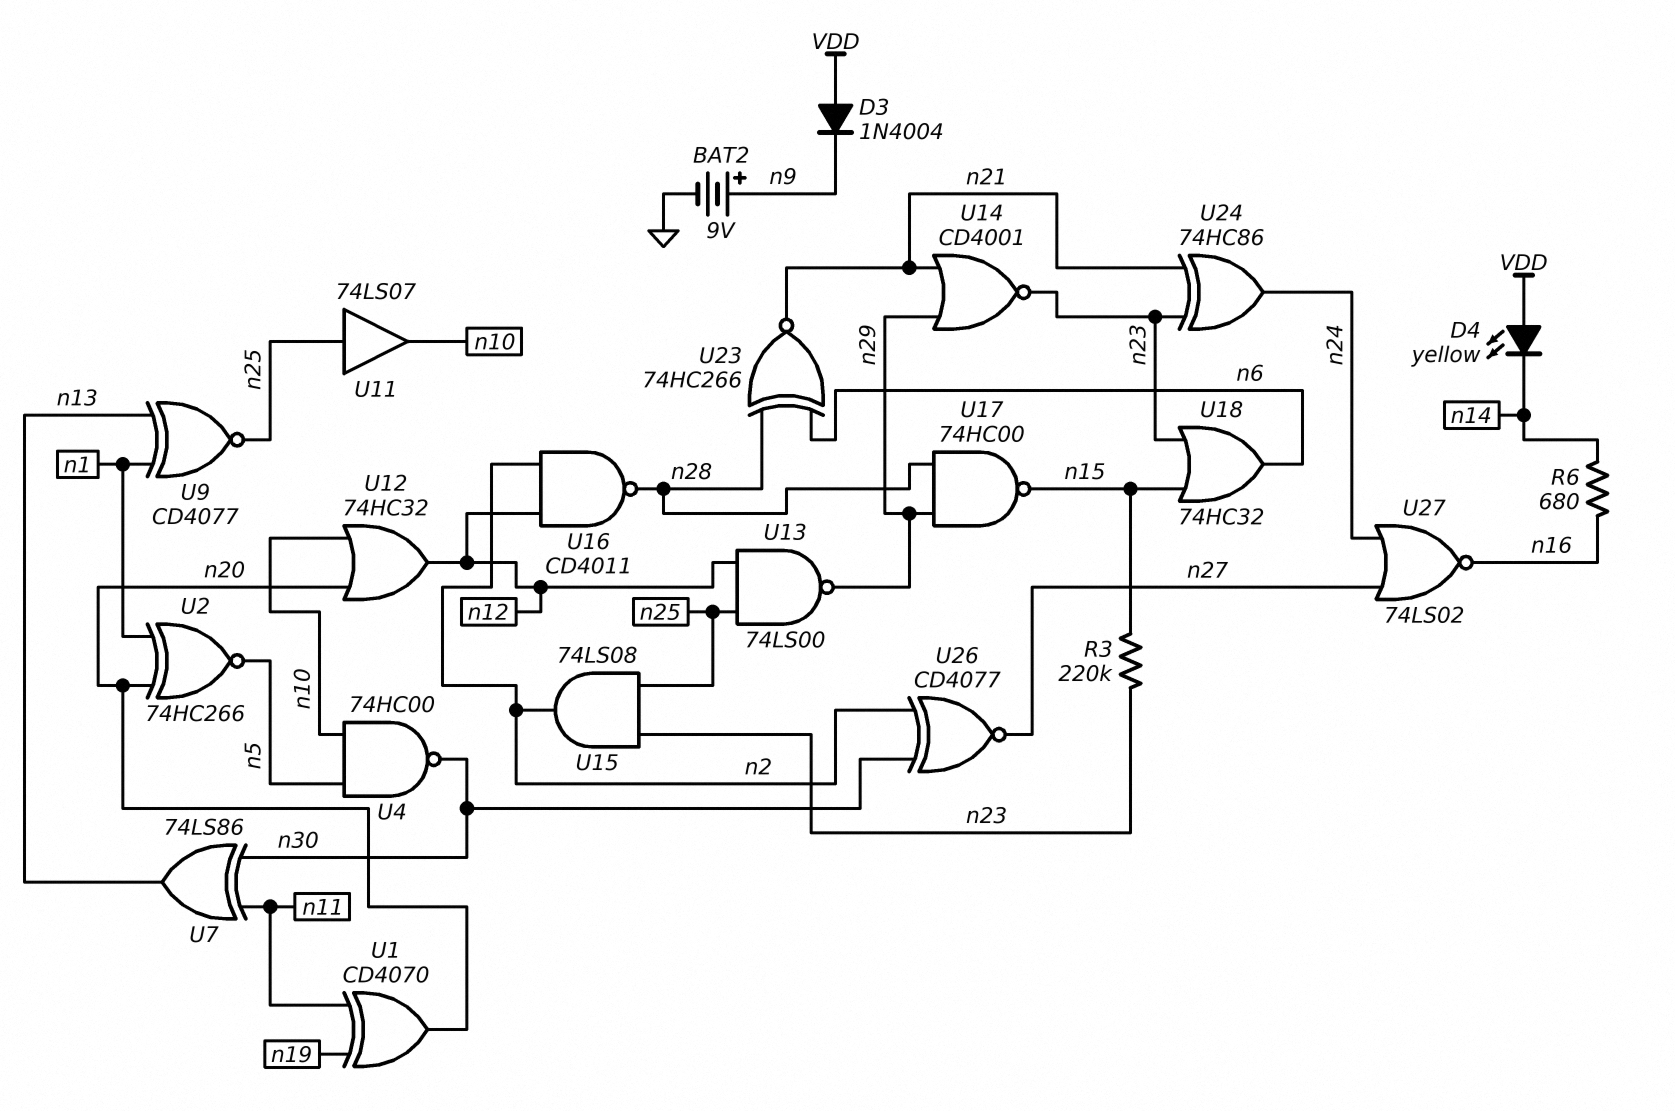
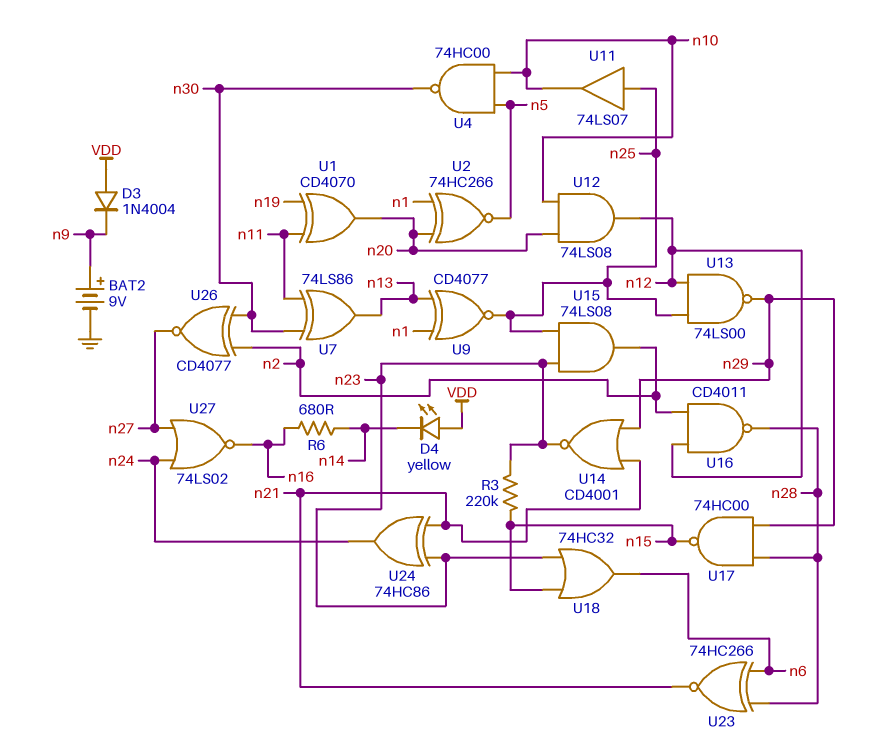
U12: OR 74HC32 (in n10, in n20, out n12) -> AND 74LS08 (in n10, in n20, out n12)

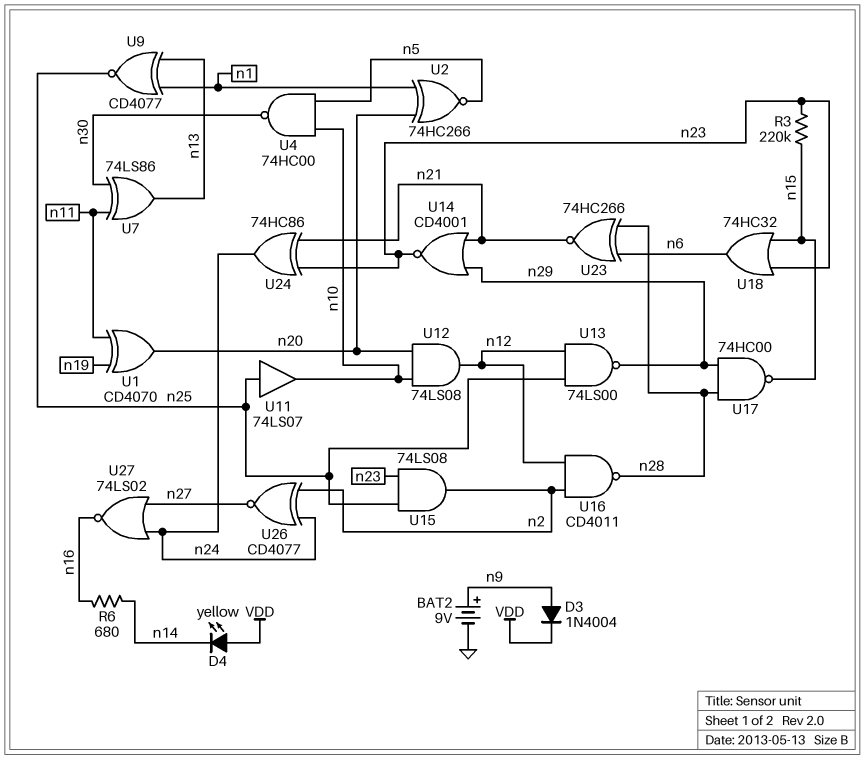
D3: diode 1N4004 (A VDD, K n9) -> diode 1N4004 (A n9, K VDD)
U26: XNOR CD4077 (in n2, in n30, out n27) -> XNOR CD4077 (in n2, in n24, out n27)

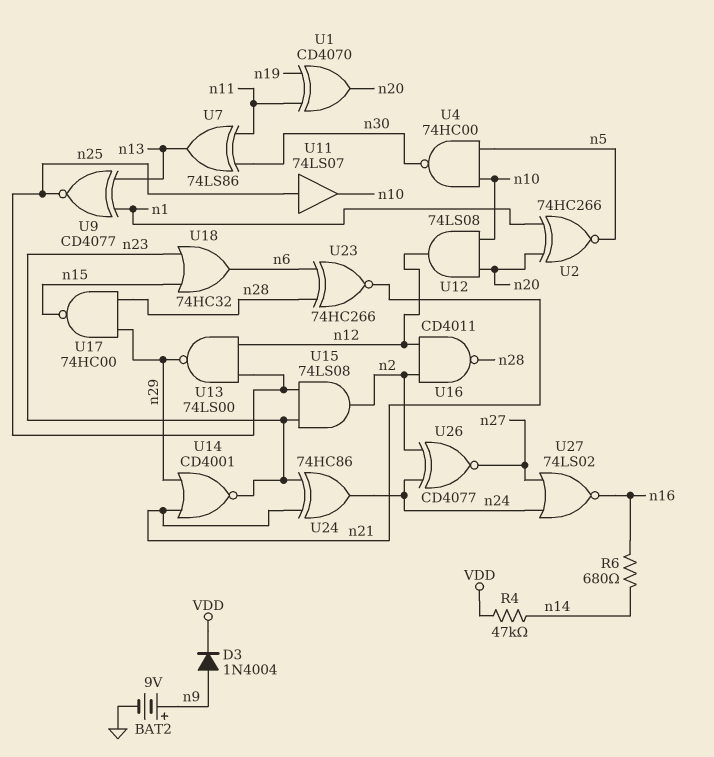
D4: LED yellow (A VDD, K n14) -> none
R3: 220k (n15, n23) -> none
R4: none -> 47k (VDD, n14)

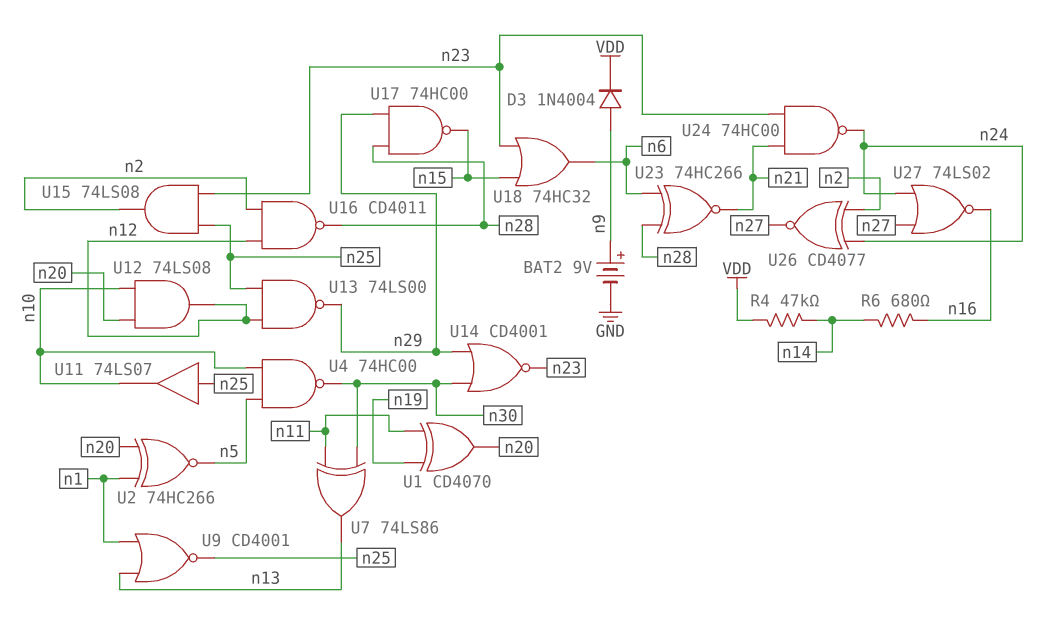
U9: XNOR CD4077 (in n1, in n13, out n25) -> NOR CD4001 (in n1, in n13, out n25)
U14: NOR CD4001 (in n21, in n29, out n23) -> NOR CD4001 (in n29, in n30, out n23)
U24: XOR 74HC86 (in n21, in n23, out n24) -> NAND 74HC00 (in n21, in n23, out n24)

